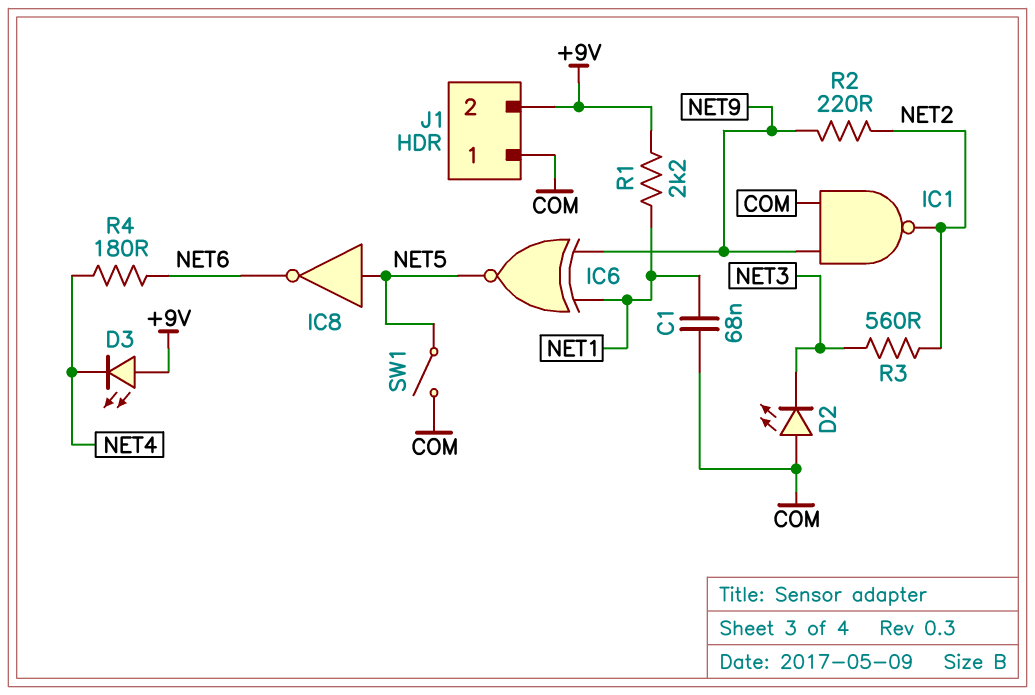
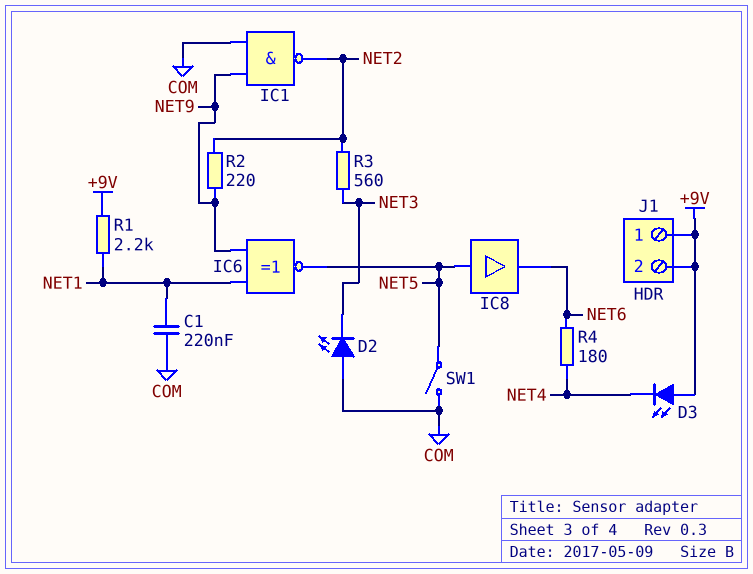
C1: 68nF (COM, NET1) -> 220nF (COM, NET1)
IC8: NOT (in NET5, out NET6) -> buffer (in NET5, out NET6)
J1 pin 1: COM -> +9V

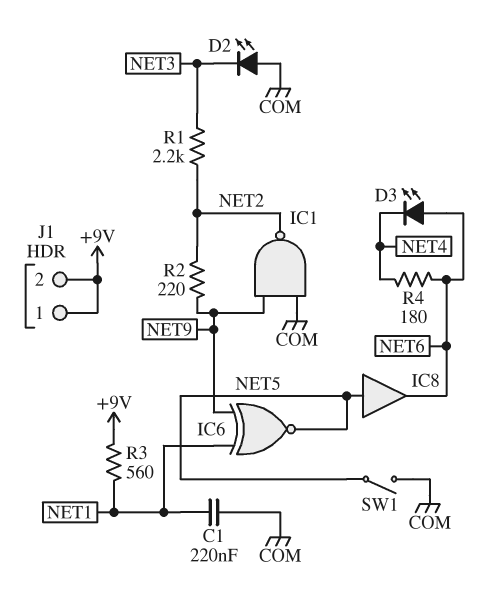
D3: LED (A +9V, K NET4) -> LED (A NET6, K NET4)
R1: 2.2k (+9V, NET1) -> 2.2k (NET2, NET3)
R3: 560 (NET2, NET3) -> 560 (+9V, NET1)

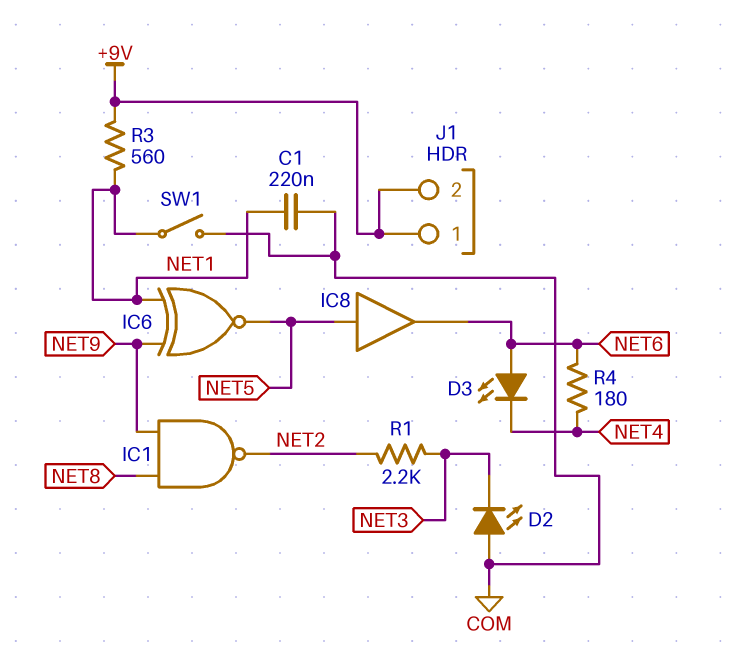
IC1: NAND (in COM, in NET9, out NET2) -> NAND (in NET8, in NET9, out NET2)
R2: 220 (NET2, NET9) -> none
SW1: switch (COM, NET5) -> switch (COM, NET1)

